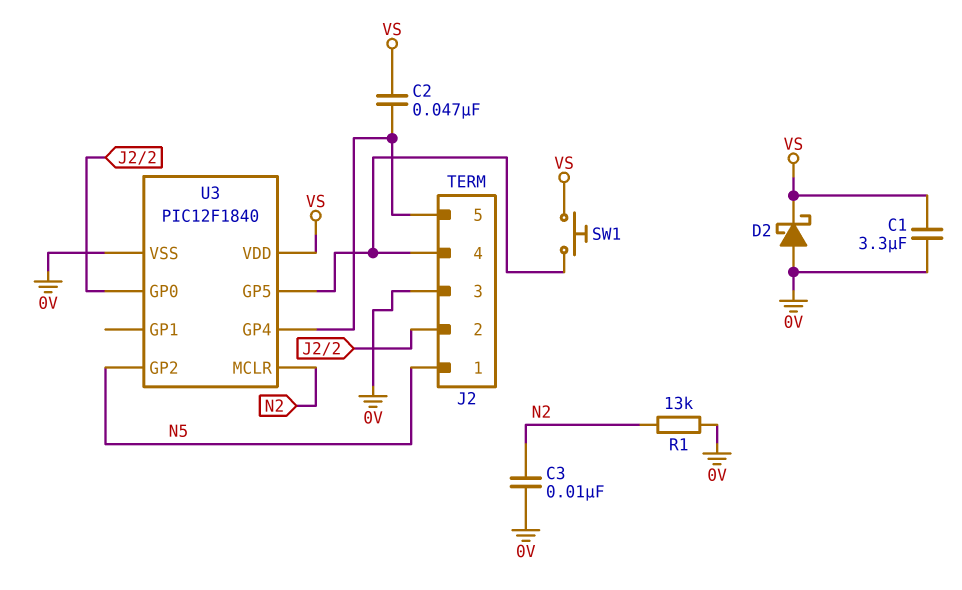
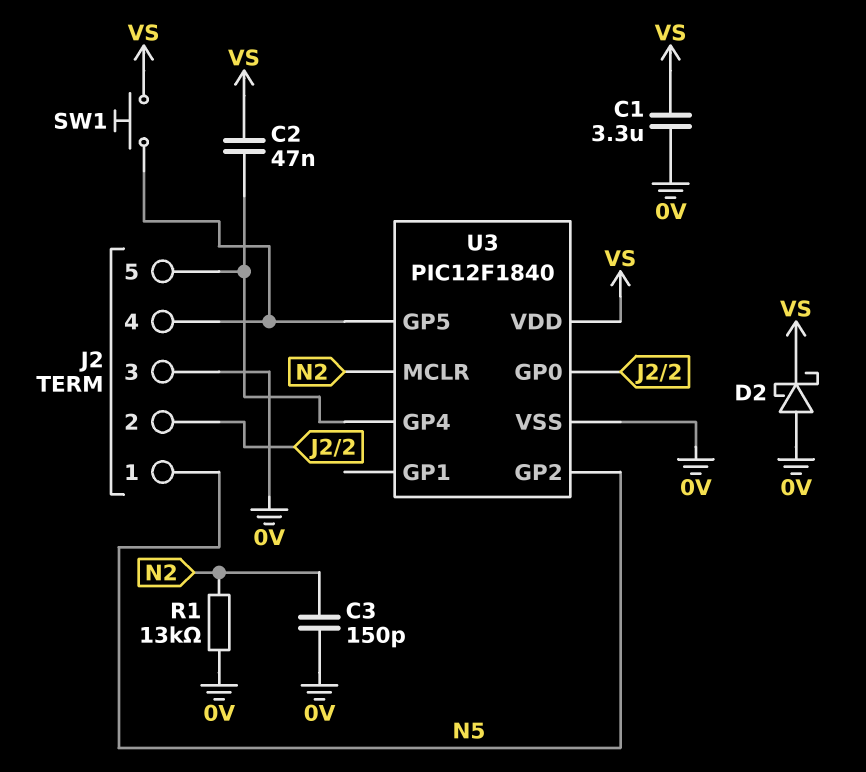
C3: 10nF (0V, N2) -> 150pF (0V, N2)

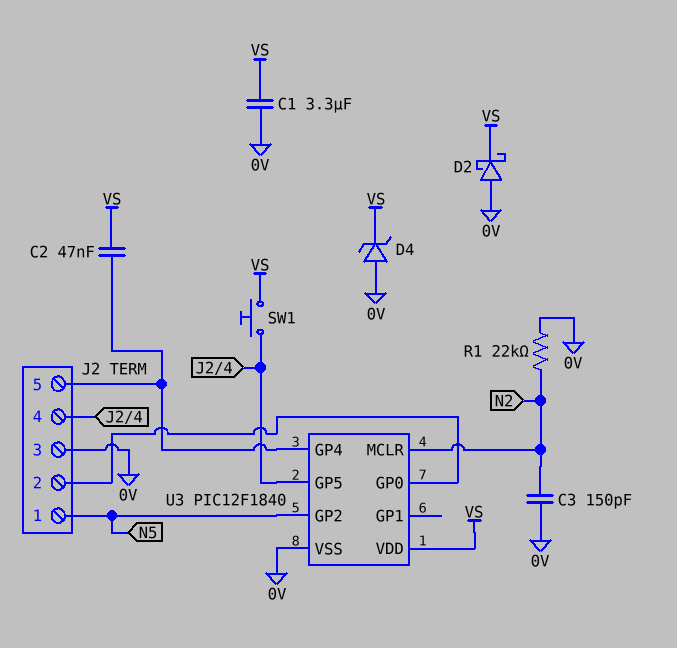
D4: none -> zener (A 0V, K VS)
R1: 13k (0V, N2) -> 22k (0V, N2)

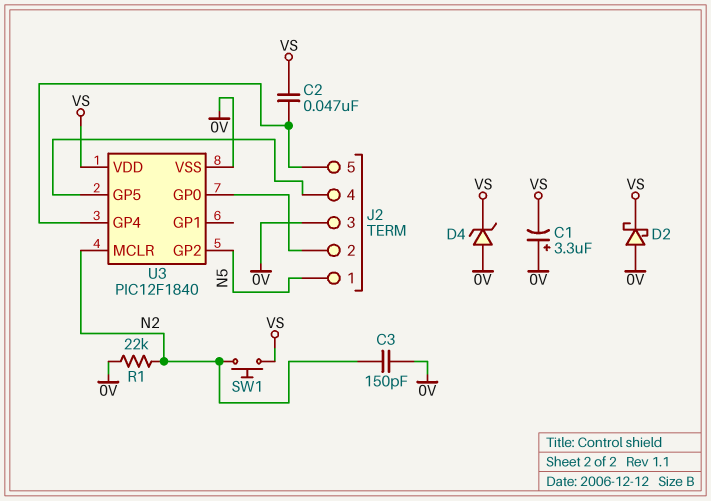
C1: 3.3uF (0V, VS) -> 3.3uF (plus 0V, minus VS)
SW1: button (J2/4, VS) -> button (N2, VS)

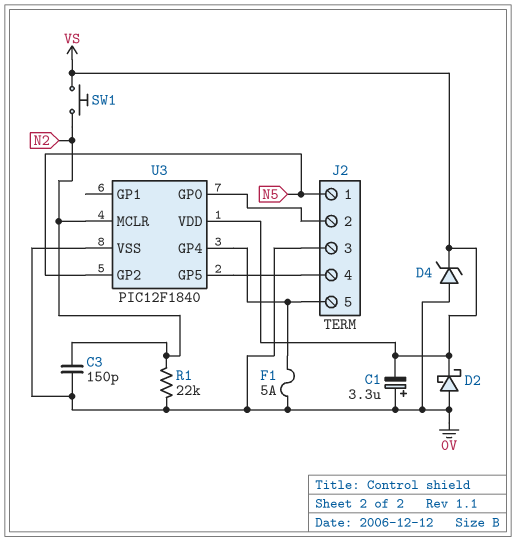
C2: 47nF (J2/5, VS) -> none
F1: none -> 5A (0V, J2/5)

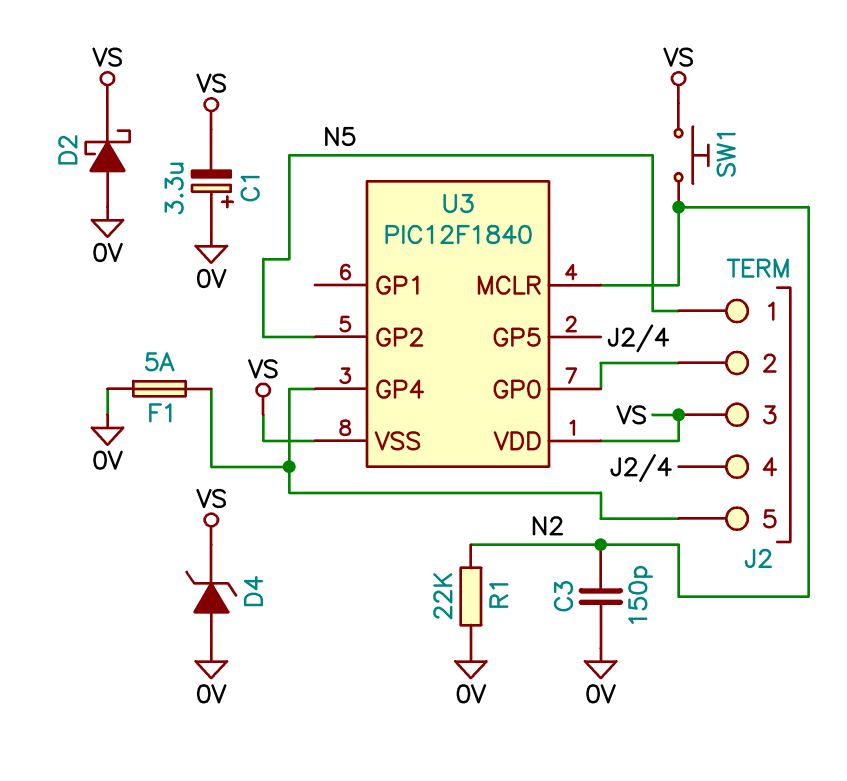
J2 pin 3: 0V -> VS
U3 pin VSS: 0V -> VS

